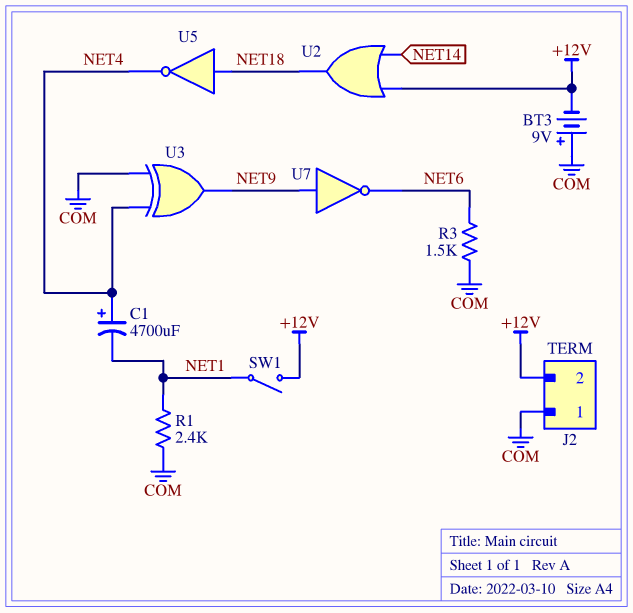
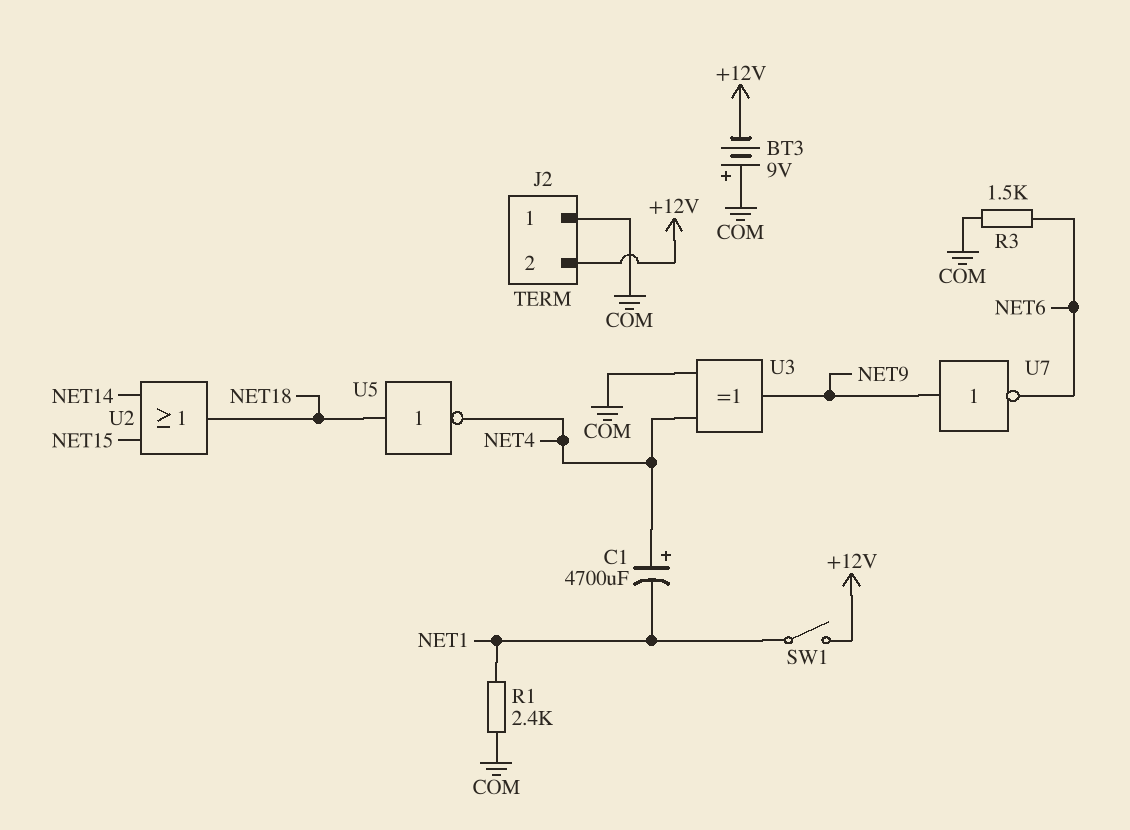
U2: OR (in +12V, in NET14, out NET18) -> OR (in NET14, in NET15, out NET18)

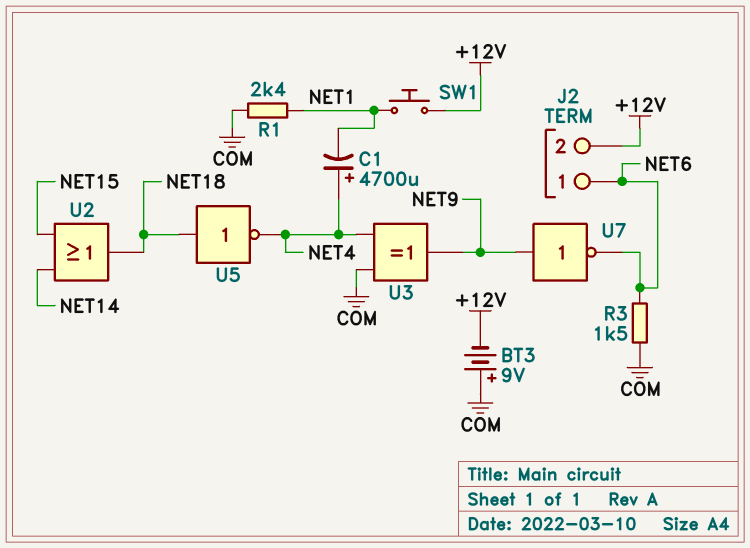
J2 pin 1: COM -> NET6
SW1: switch (+12V, NET1) -> button (+12V, NET1)

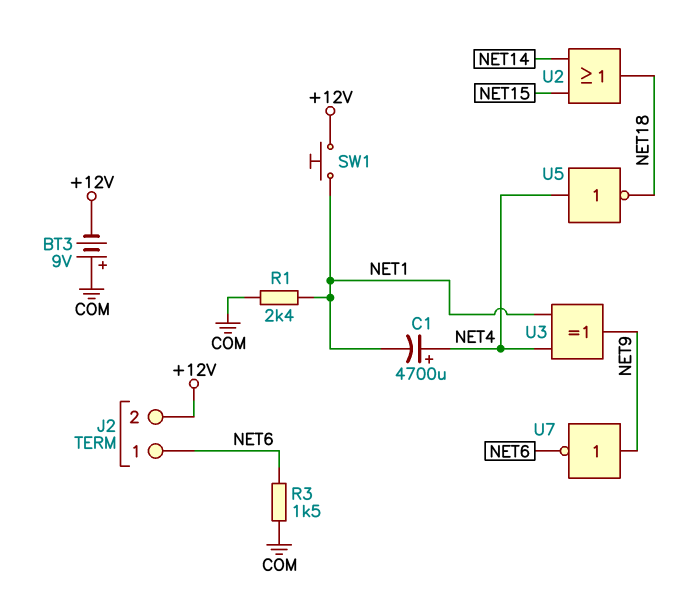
U3: XOR (in COM, in NET4, out NET9) -> XOR (in NET1, in NET4, out NET9)
U5: NOT (in NET18, out NET4) -> NOT (in NET4, out NET18)

